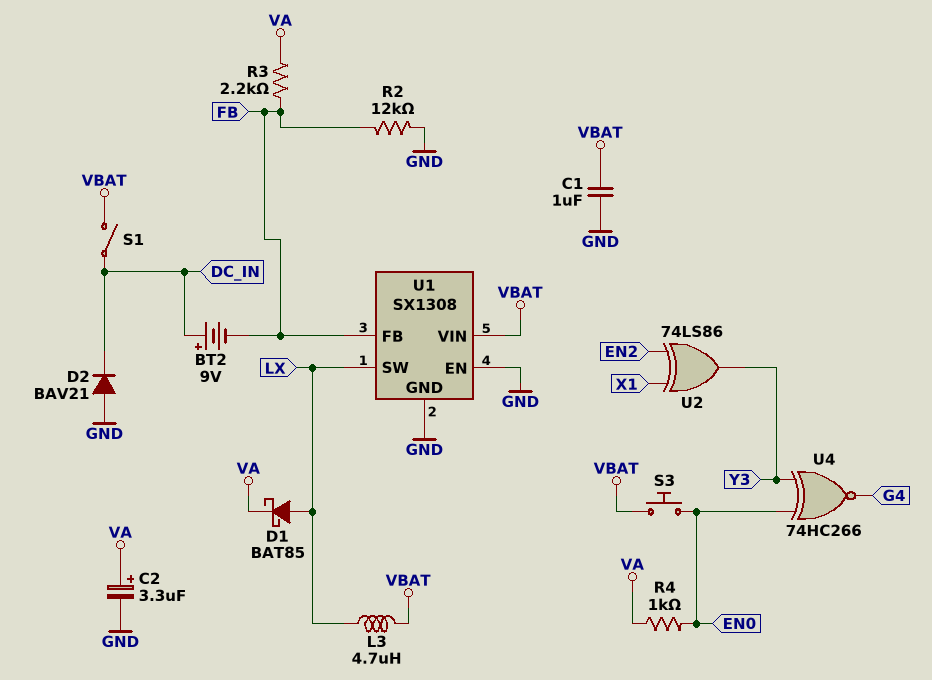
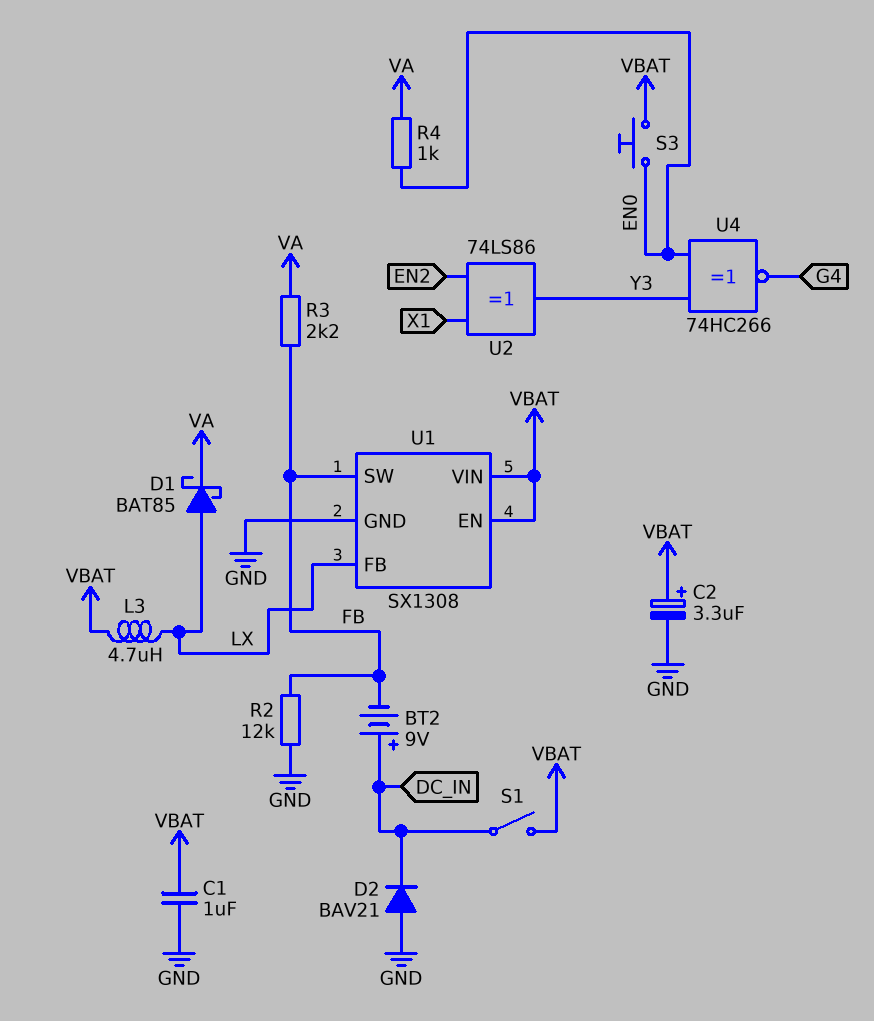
C2: 3.3uF (plus VA, minus GND) -> 3.3uF (plus VBAT, minus GND)
U1 pin EN: GND -> VBAT
U1 pin FB: FB -> LX
U1 pin SW: LX -> FB

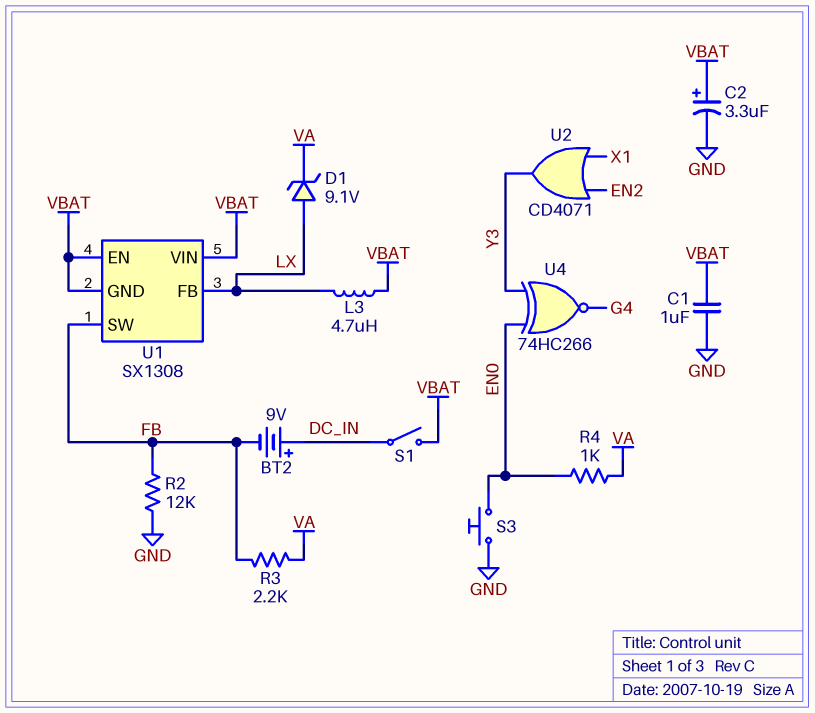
D1: schottky BAT85 (A LX, K VA) -> zener 9.1V (A LX, K VA)
D2: diode BAV21 (A GND, K DC_IN) -> none
S3: button (EN0, VBAT) -> button (EN0, GND)
U1 pin GND: GND -> VBAT
U2: XOR 74LS86 (in EN2, in X1, out Y3) -> OR CD4071 (in EN2, in X1, out Y3)

